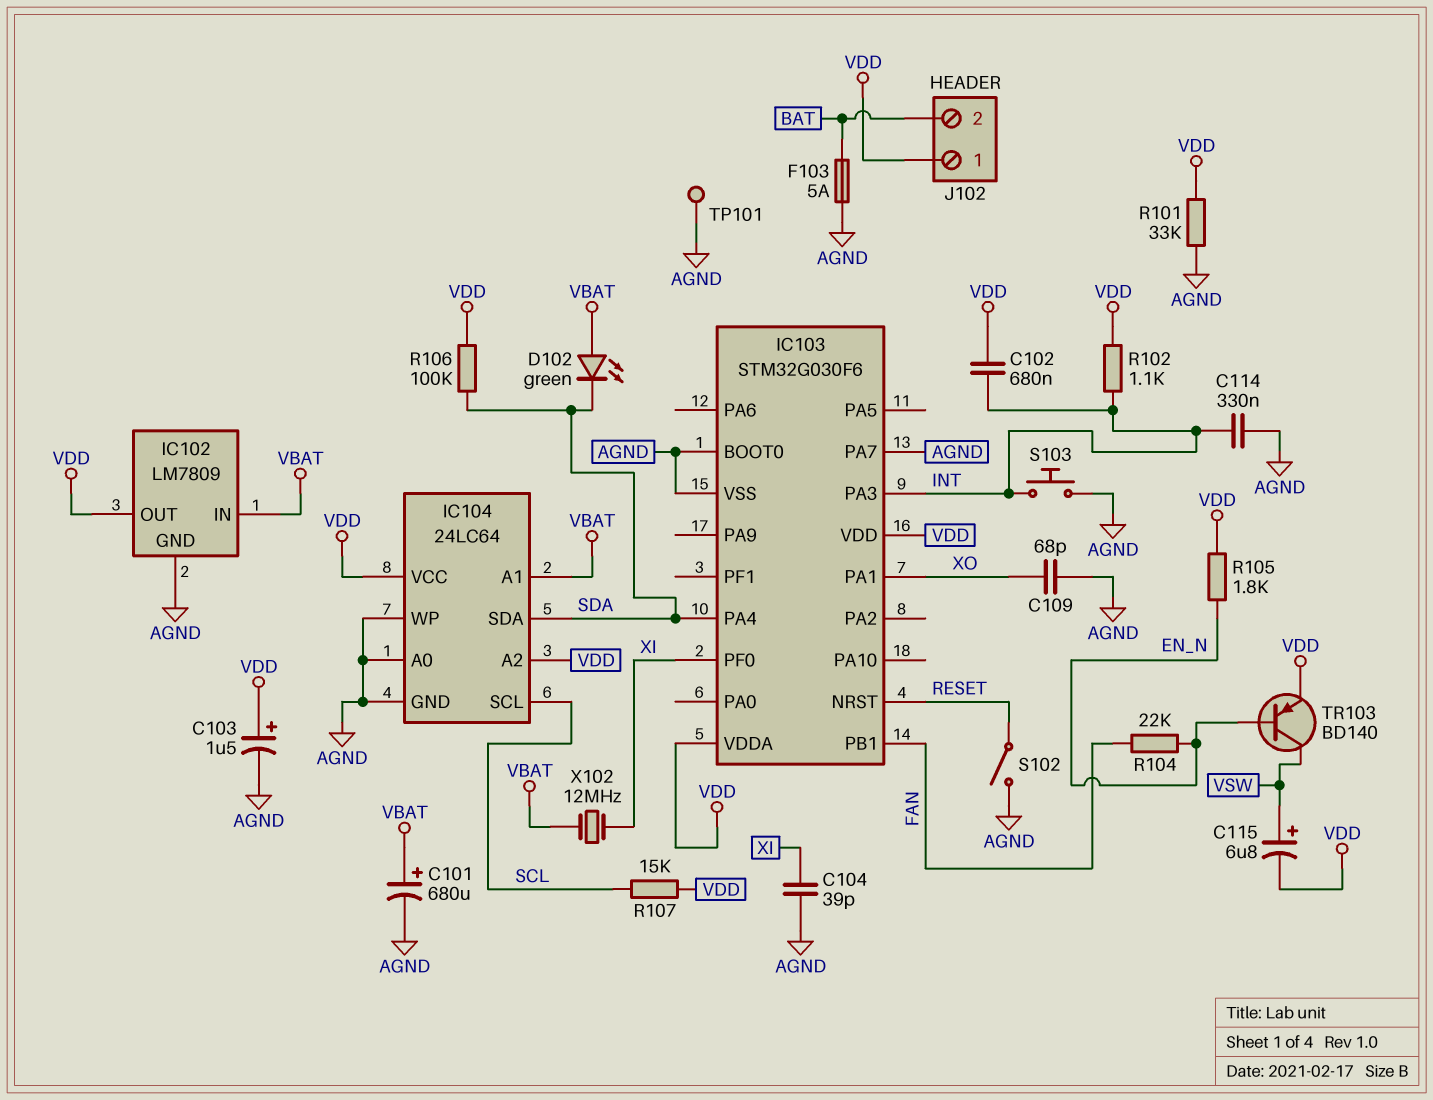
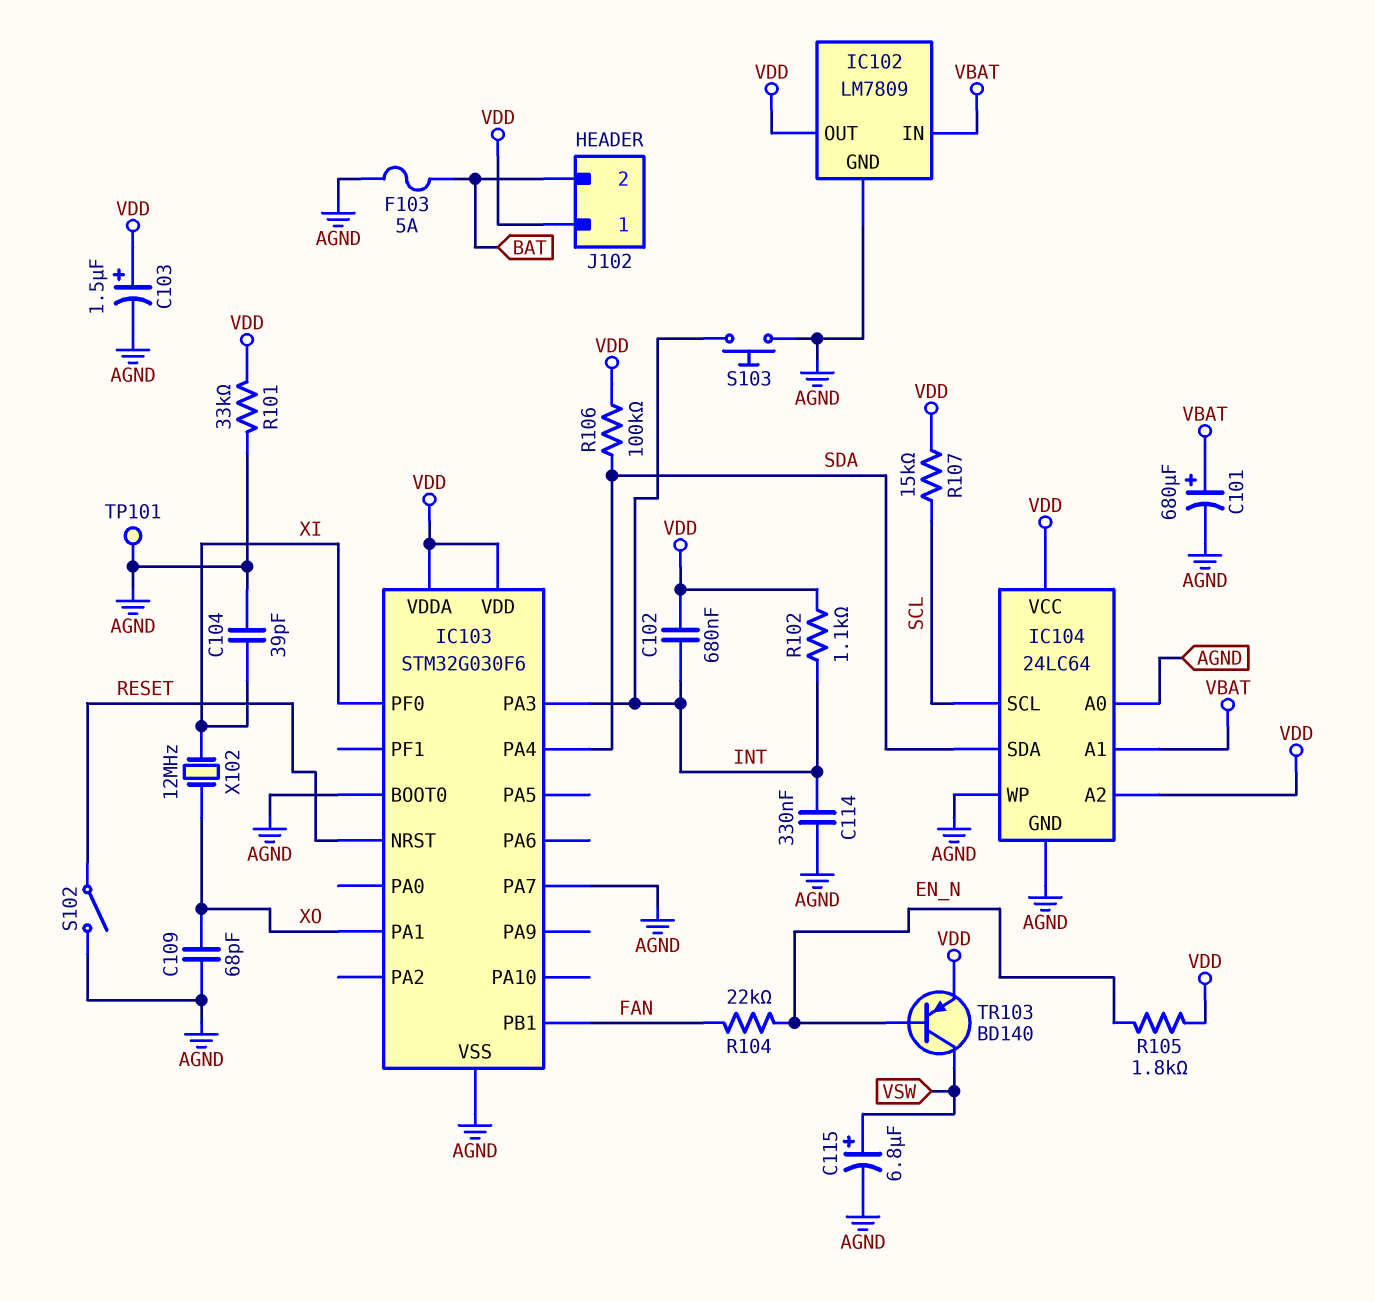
C115: 6.8uF (plus VSW, minus VDD) -> 6.8uF (plus VSW, minus AGND)
D102: LED green (A VBAT, K SDA) -> none
X102: 12MHz (VBAT, XI) -> 12MHz (XI, XO)

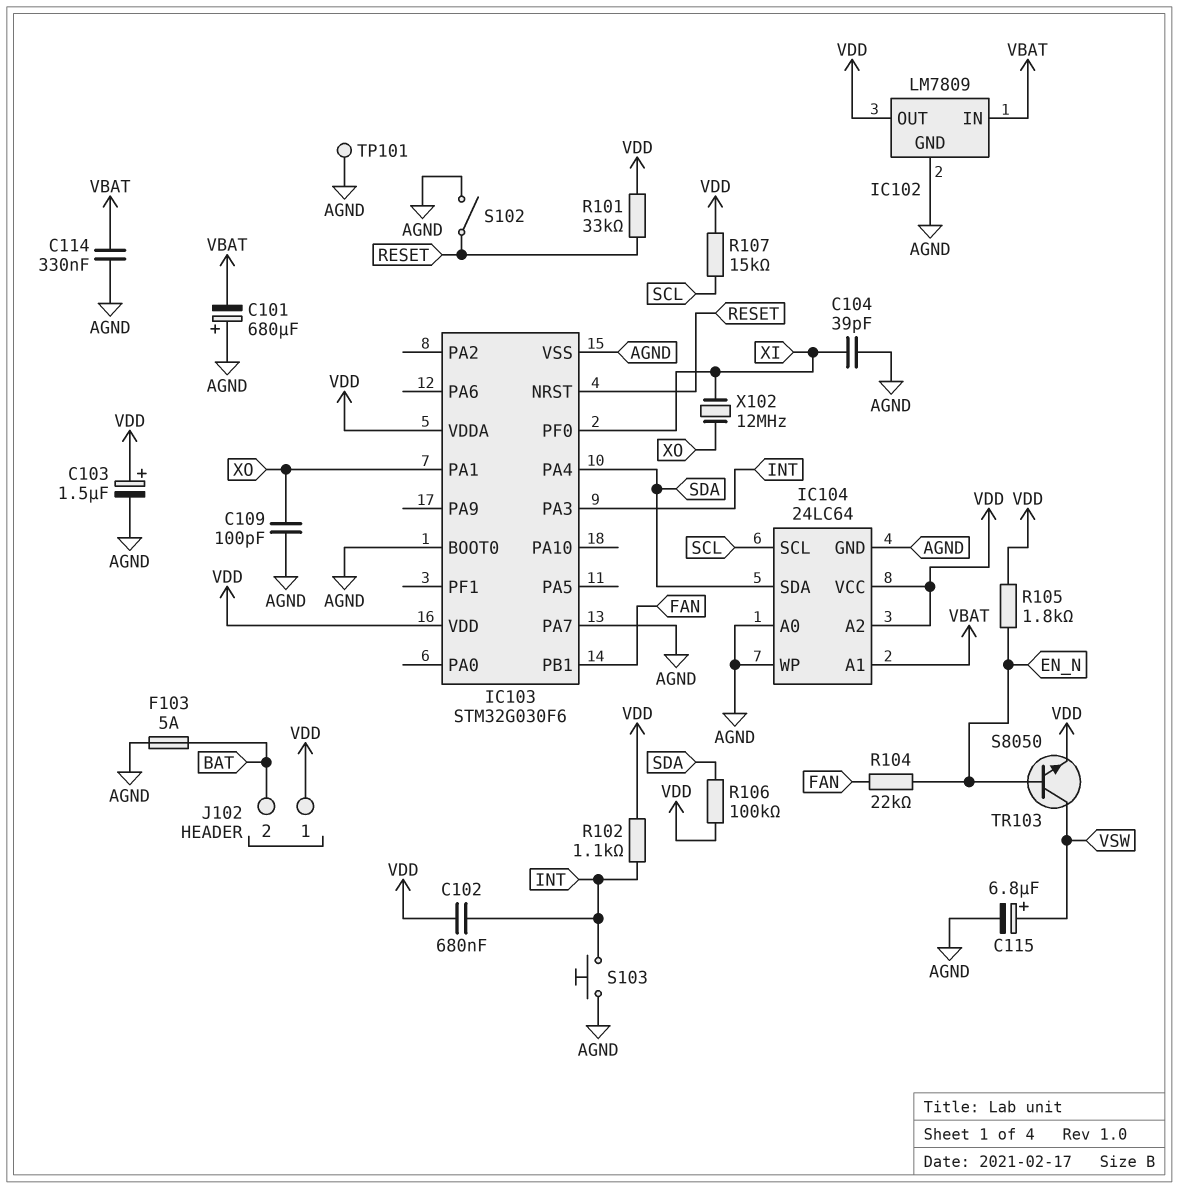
C101: 680uF (plus VBAT, minus AGND) -> 680uF (plus AGND, minus VBAT)
C109: 68pF (AGND, XO) -> 100pF (AGND, XO)
C114: 330nF (AGND, INT) -> 330nF (AGND, VBAT)
R101: 33k (AGND, VDD) -> 33k (RESET, VDD)
TR103: PNP BD140 (B EN_N, C VSW, E VDD) -> NPN S8050 (B EN_N, C VSW, E VDD)

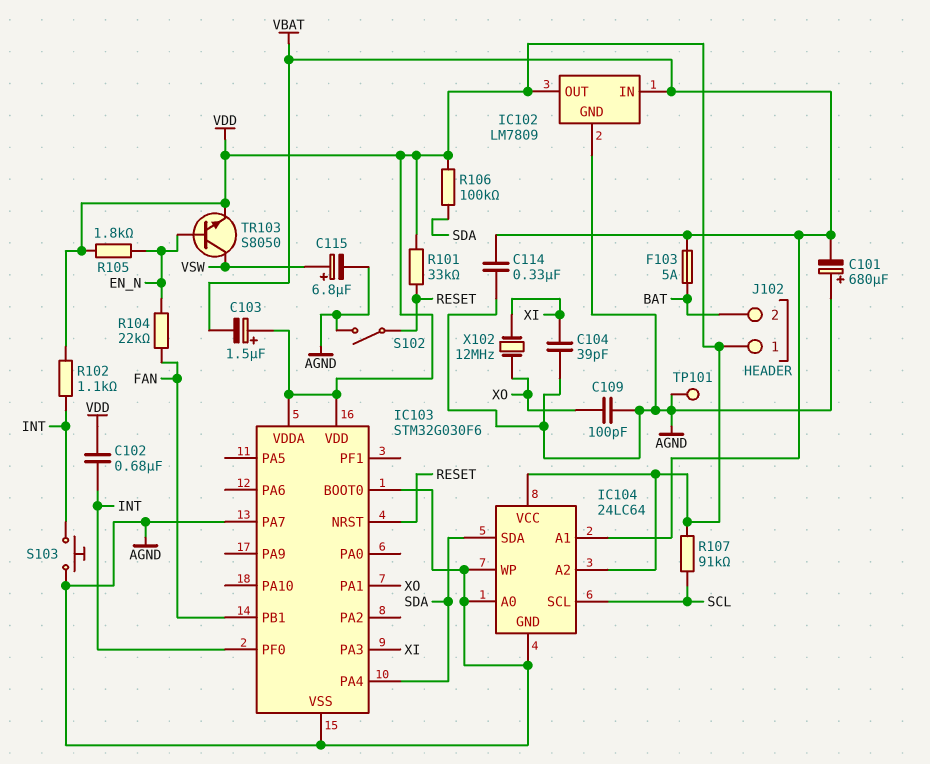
C103: 1.5uF (plus VDD, minus AGND) -> 1.5uF (plus VDD, minus VBAT)
F103: 5A (AGND, BAT) -> 5A (BAT, VBAT)
IC103 pin PA3: INT -> XI
IC103 pin PF0: XI -> INT
R107: 15k (SCL, VDD) -> 91k (SCL, VDD)

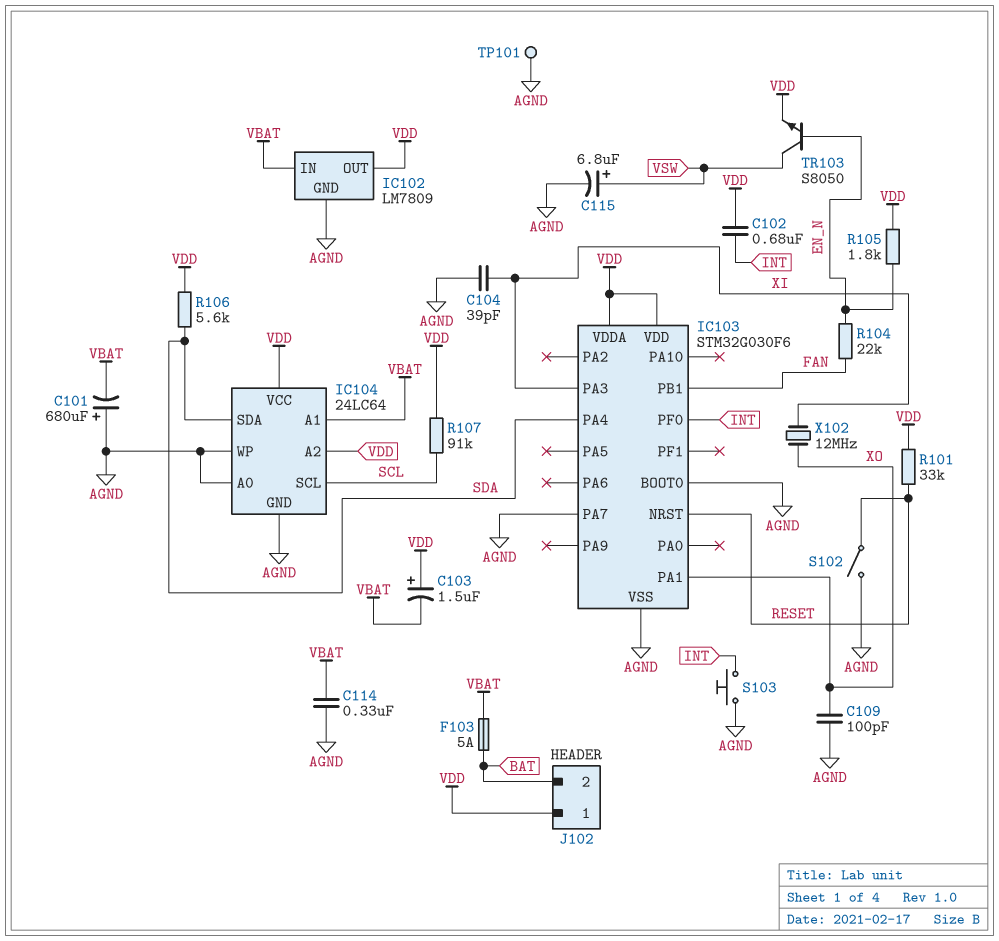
R102: 1.1k (INT, VDD) -> none
R106: 100k (SDA, VDD) -> 5.6k (SDA, VDD)

